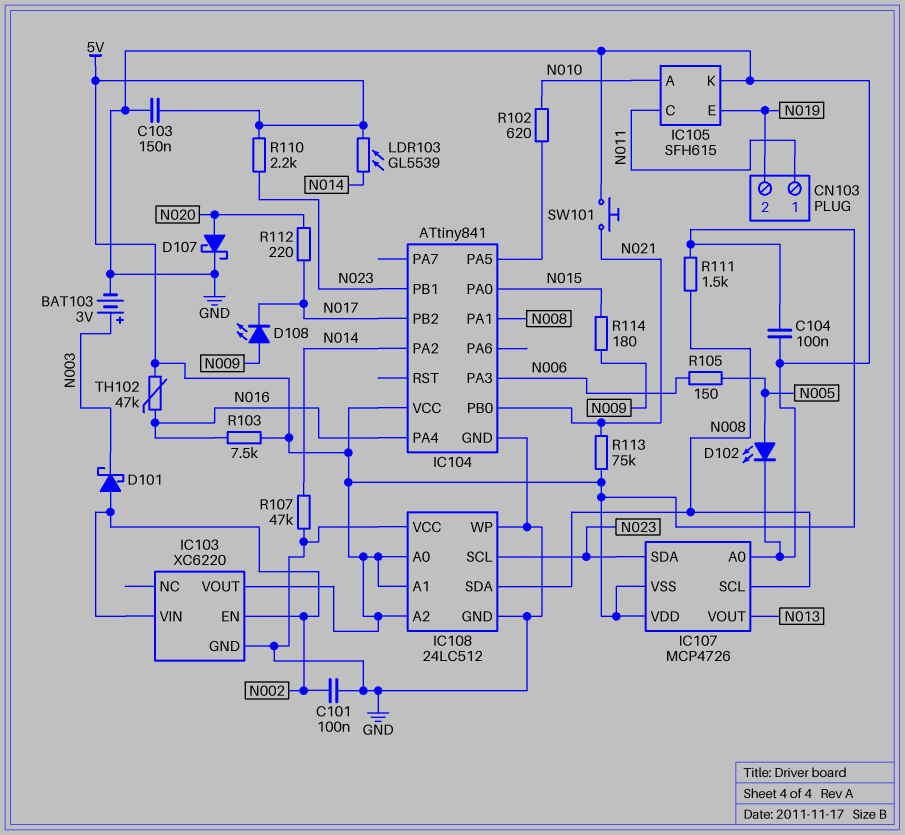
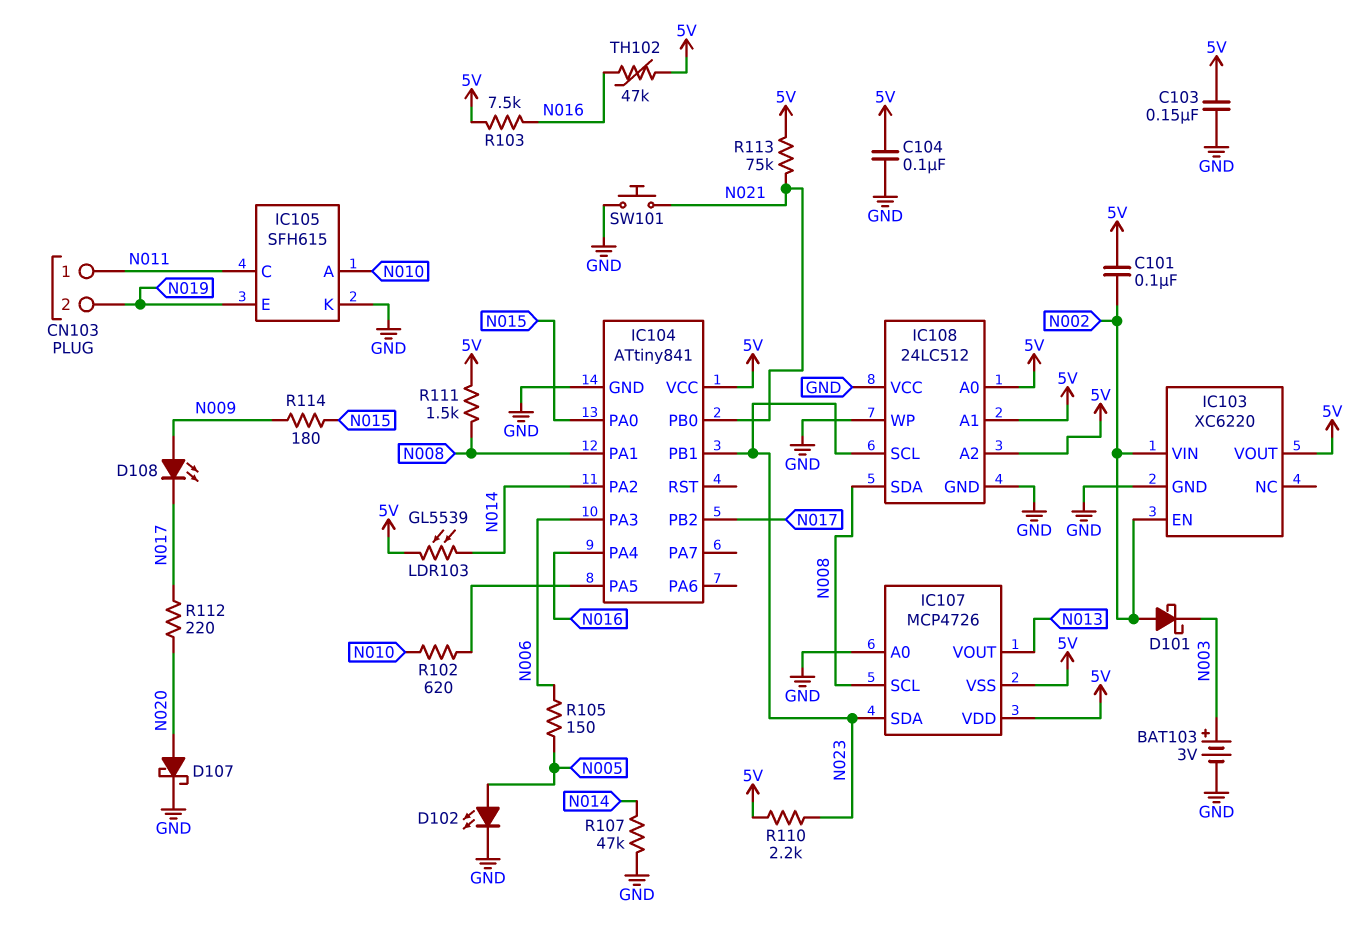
C101: 100nF (GND, N002) -> 100nF (5V, N002)

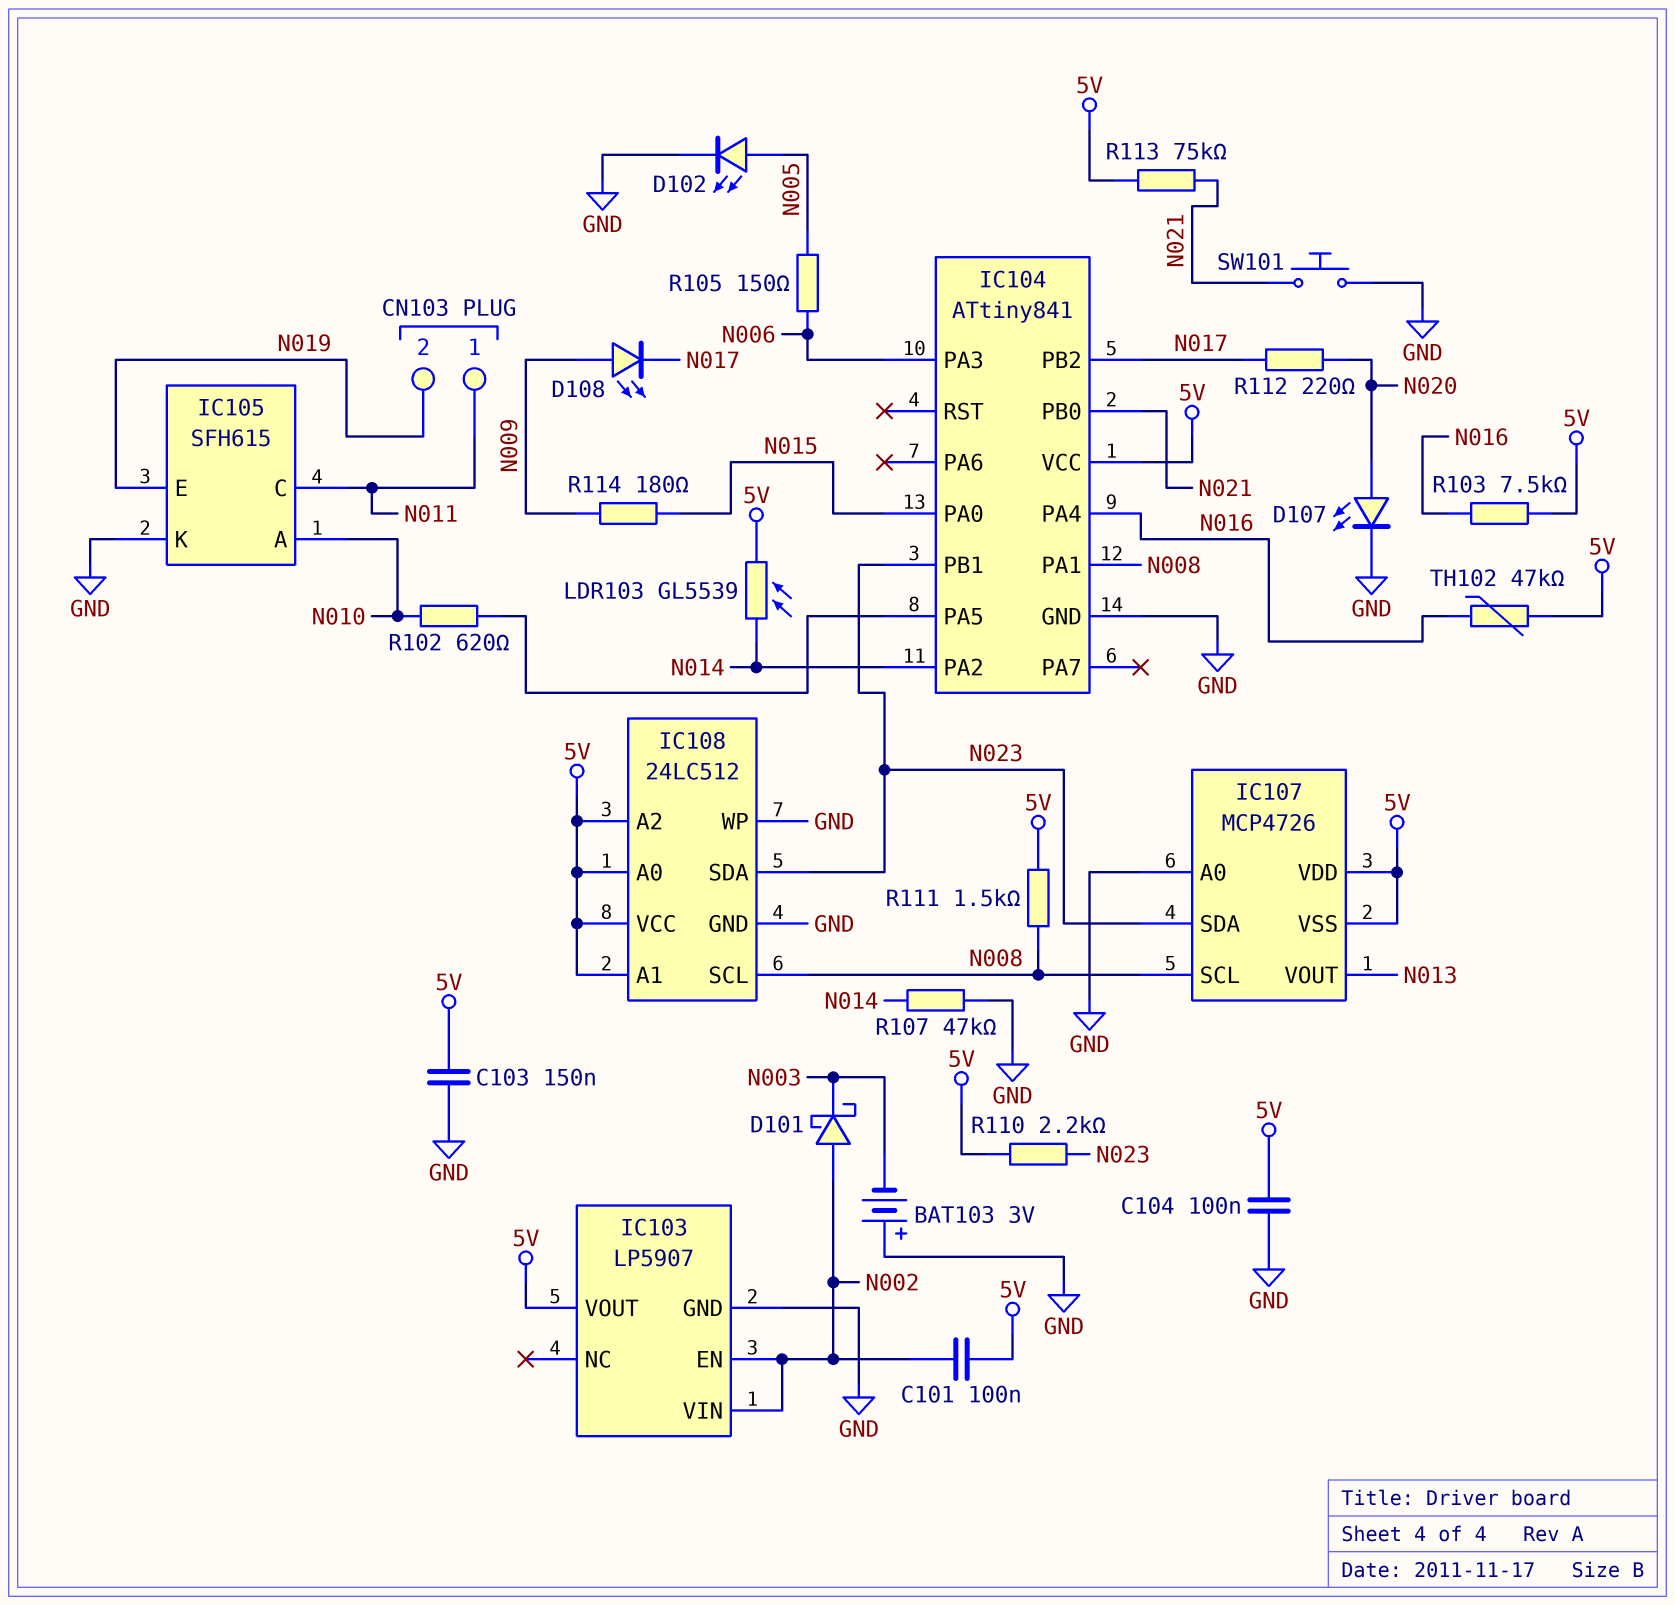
BAT103: 3V (plus N003, minus GND) -> 3V (plus GND, minus N003)
D107: schottky (A N020, K GND) -> LED (A N020, K GND)
IC103: XC6220 -> LP5907
IC108 pin SCL: N023 -> N008
IC108 pin SDA: N008 -> N023
IC108 pin VCC: GND -> 5V

